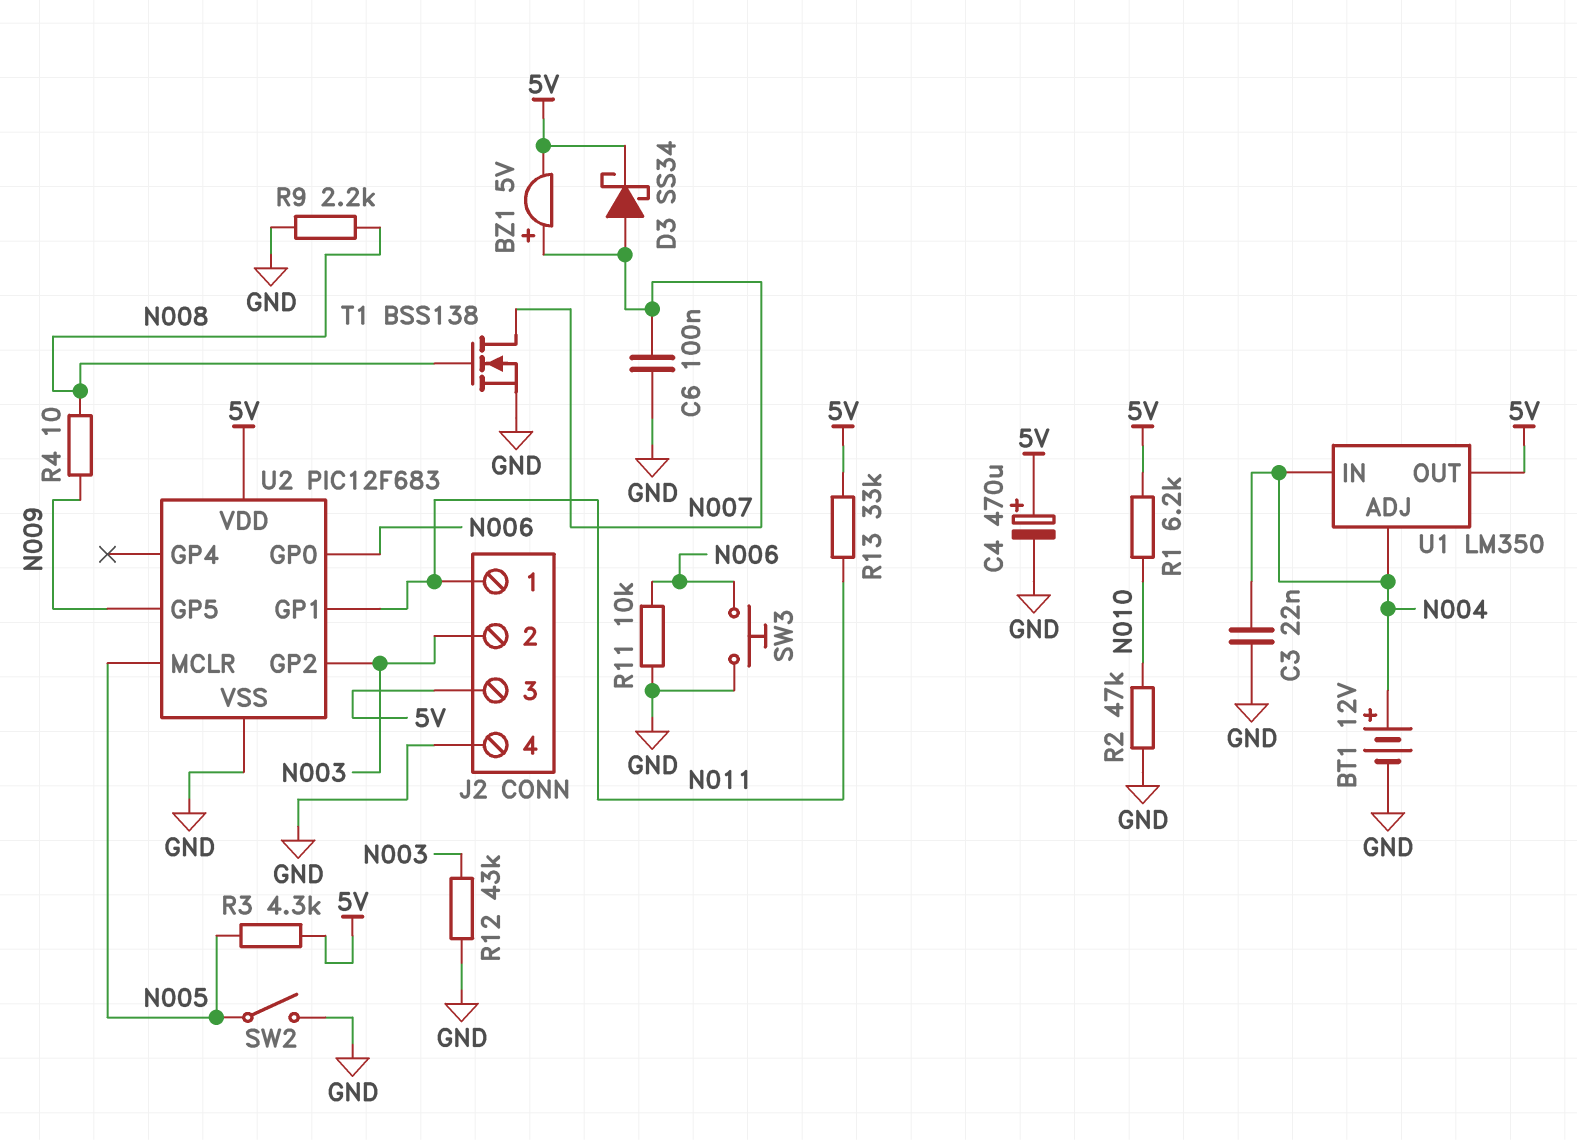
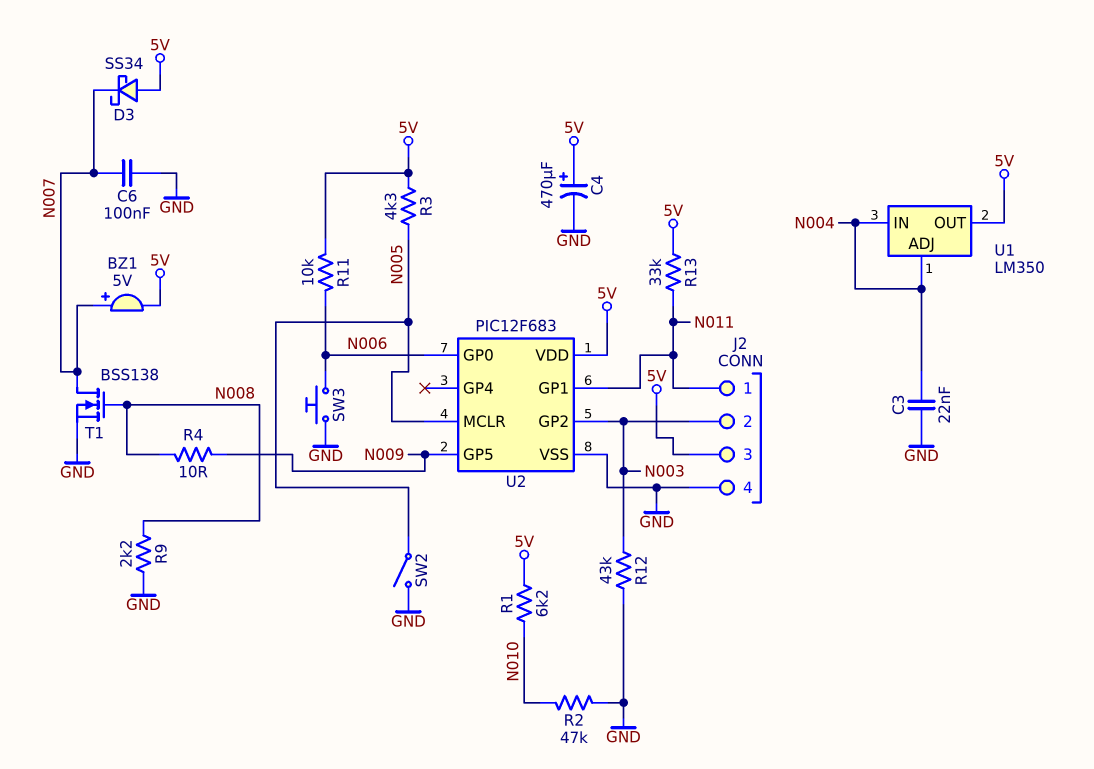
BT1: 12V (plus N004, minus GND) -> none
D3: schottky SS34 (A N007, K 5V) -> schottky SS34 (A 5V, K N007)
R11: 10k (GND, N006) -> 10k (5V, N006)

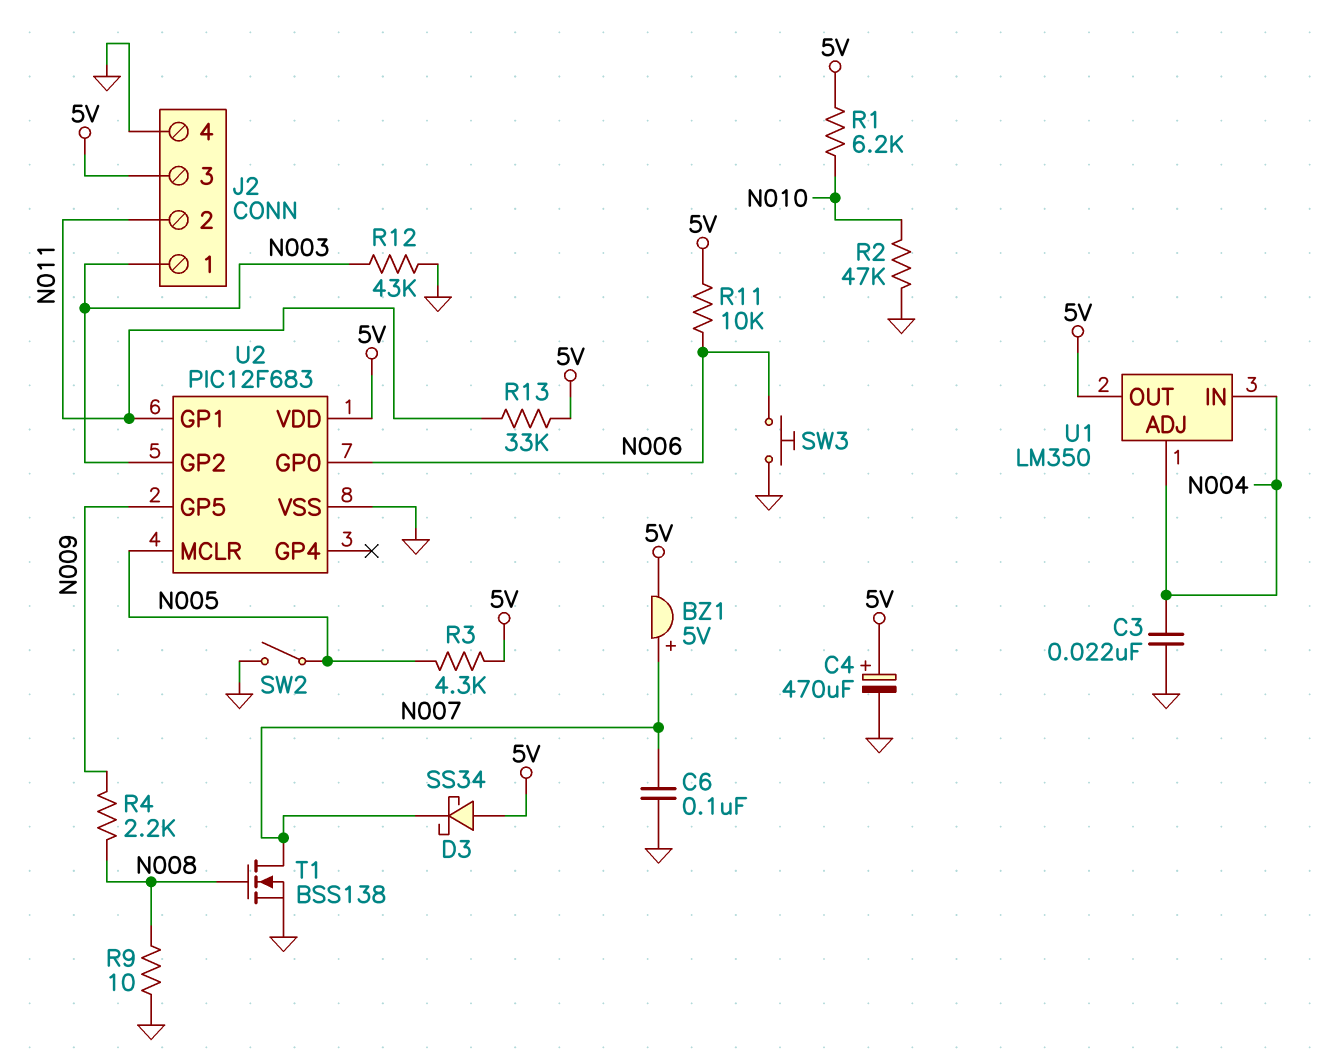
J2 pin 1: N011 -> N003
J2 pin 2: N003 -> N011
R4: 10 (N008, N009) -> 2.2k (N008, N009)
R9: 2.2k (GND, N008) -> 10 (GND, N008)

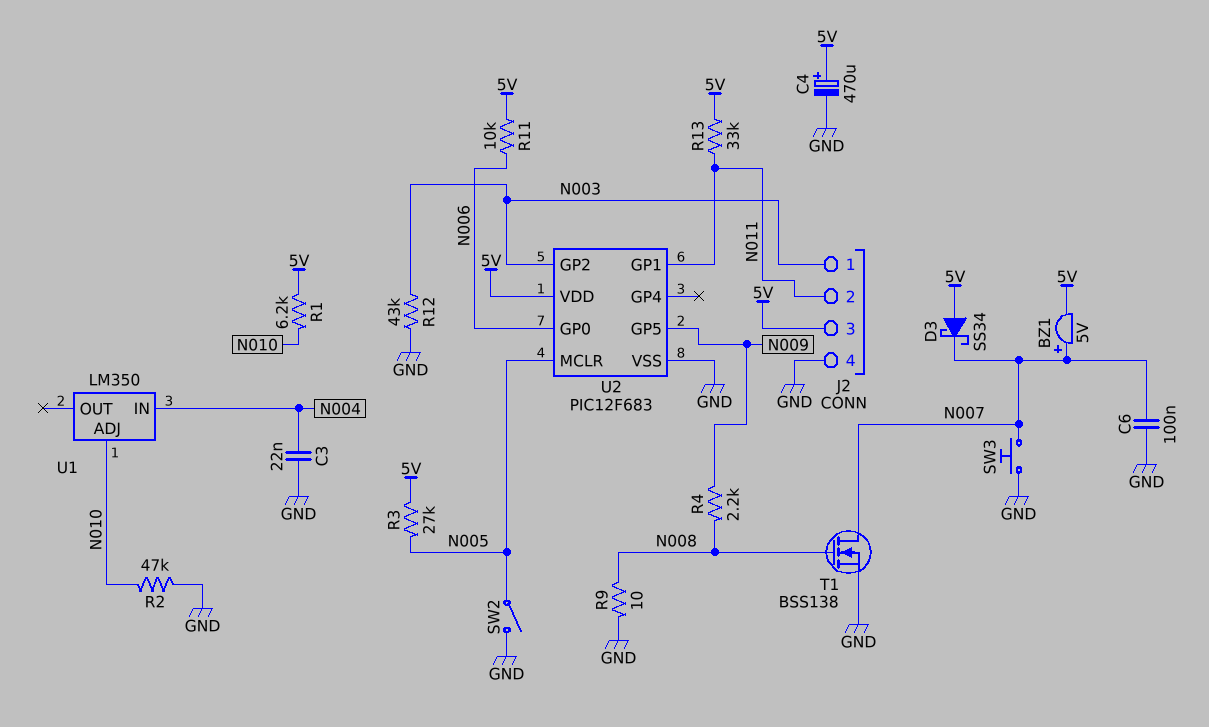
R3: 4.3k (5V, N005) -> 27k (5V, N005)
SW3: button (GND, N006) -> button (GND, N007)
U1 pin ADJ: N004 -> N010
U1 pin OUT: 5V -> none

